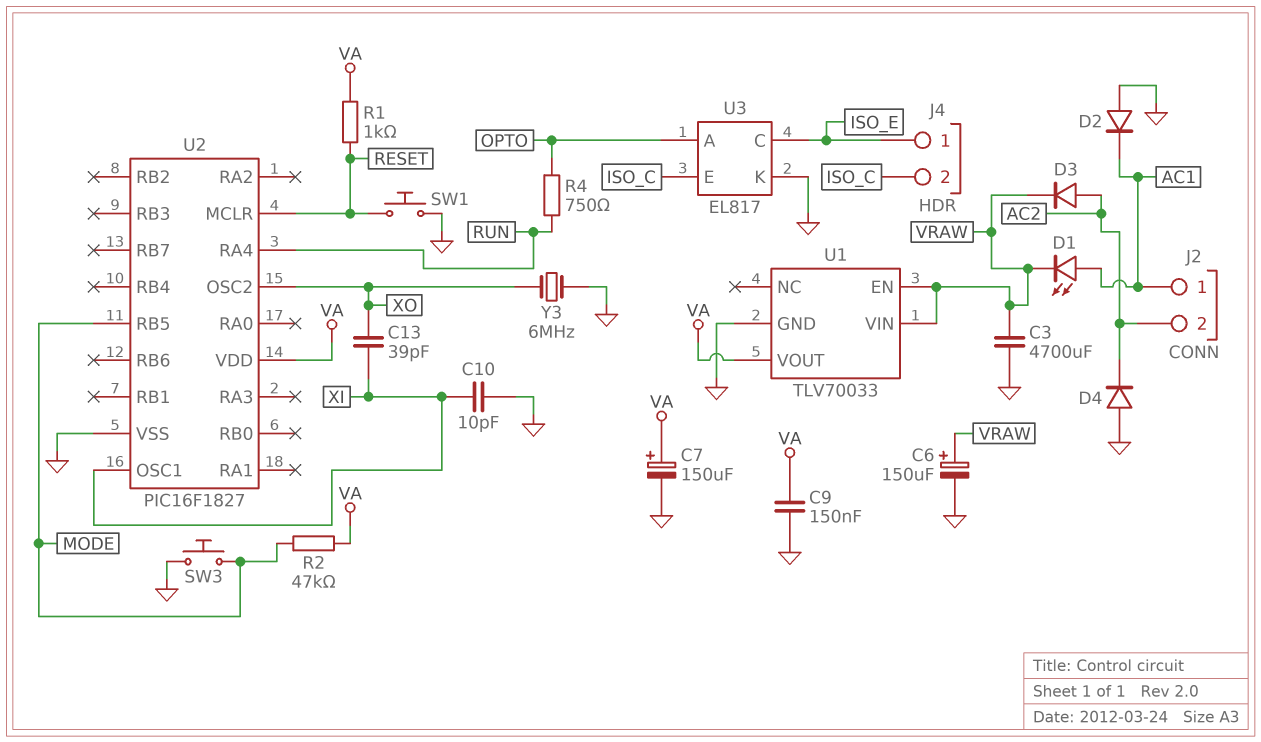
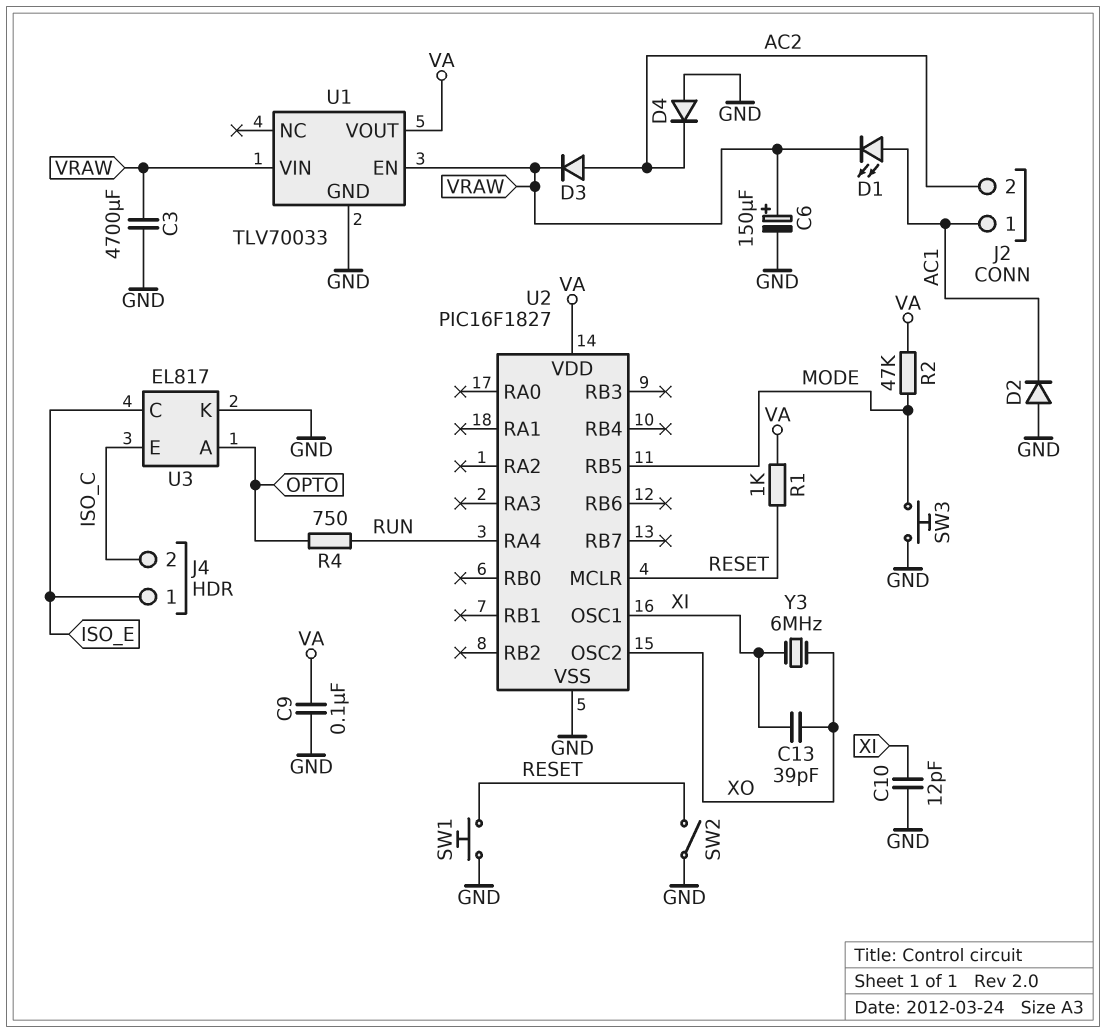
C7: 150uF (plus VA, minus GND) -> none
C9: 150nF (GND, VA) -> 100nF (GND, VA)
C10: 10pF (GND, XI) -> 12pF (GND, XI)
SW2: none -> switch (GND, RESET)
Y3: 6MHz (GND, XO) -> 6MHz (XI, XO)

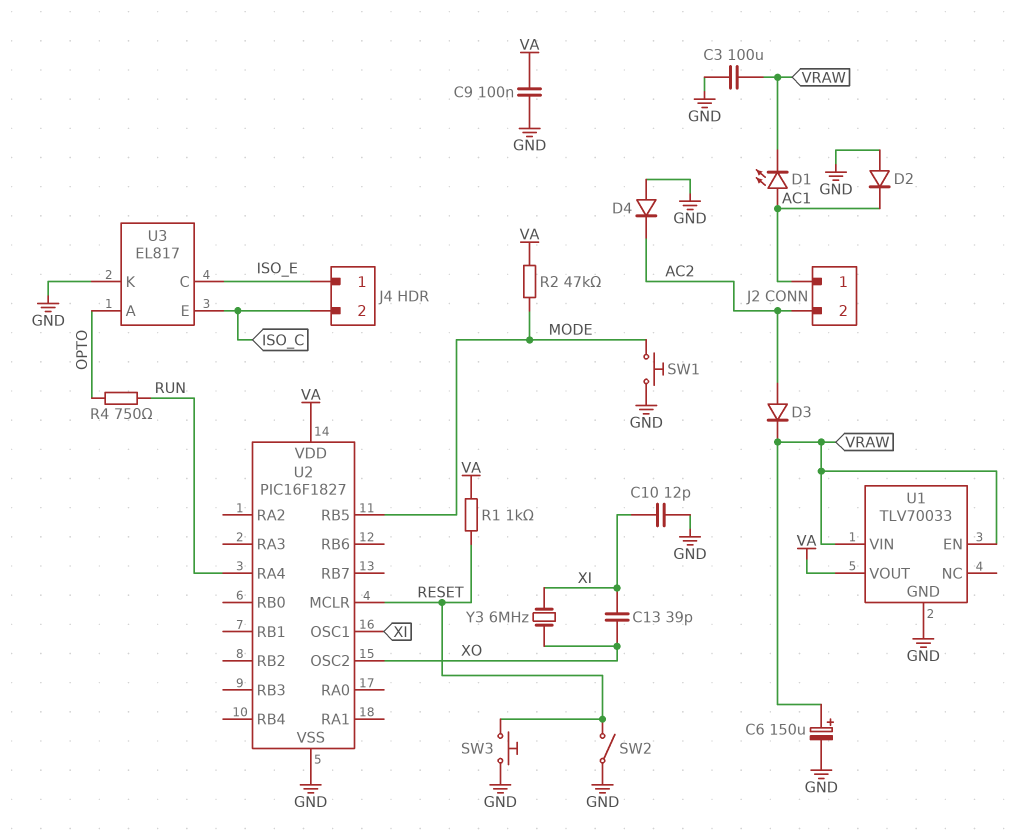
C3: 4700uF (GND, VRAW) -> 100uF (GND, VRAW)
SW1: button (GND, RESET) -> button (GND, MODE)
SW3: button (GND, MODE) -> button (GND, RESET)

